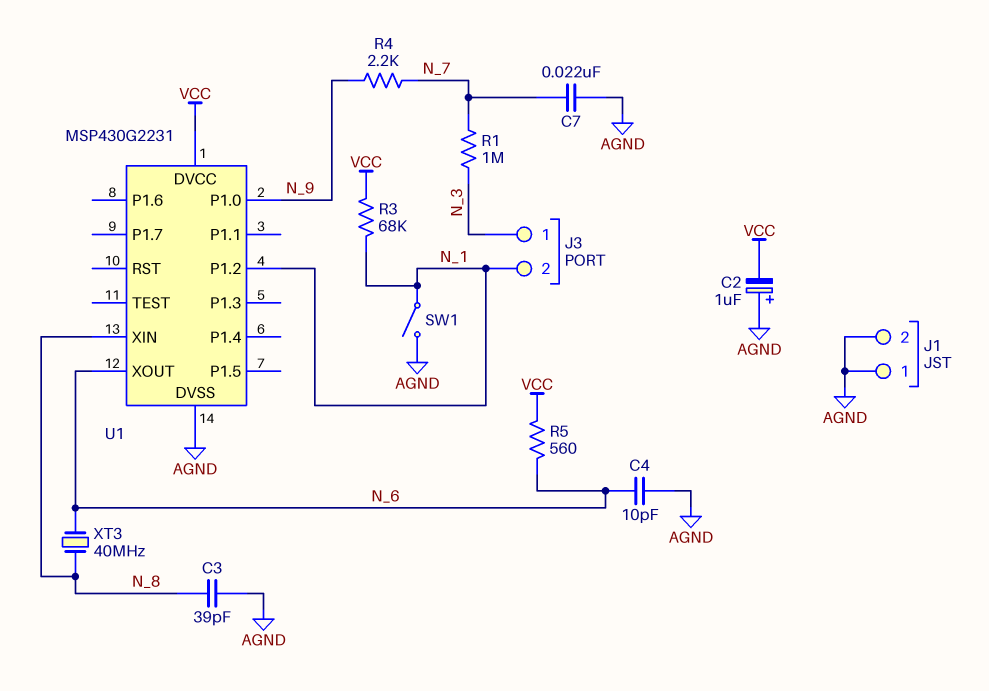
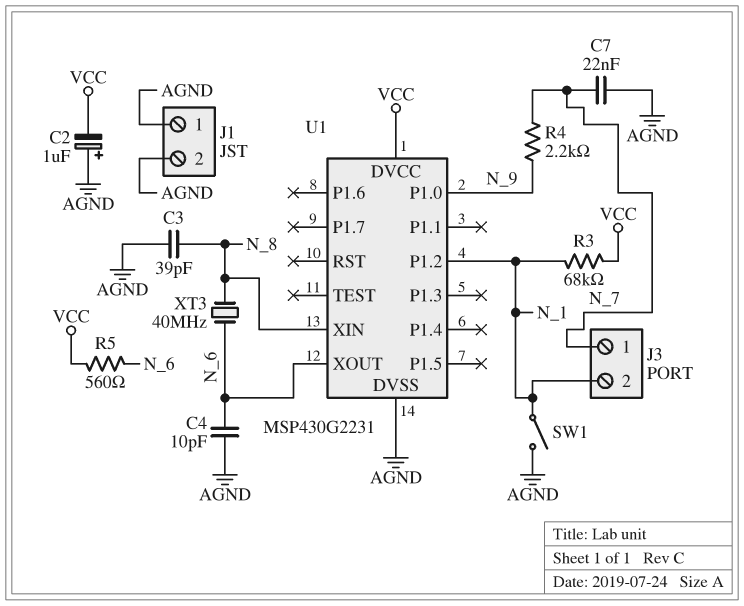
J3 pin 1: N_3 -> N_7
R1: 1M (N_3, N_7) -> none

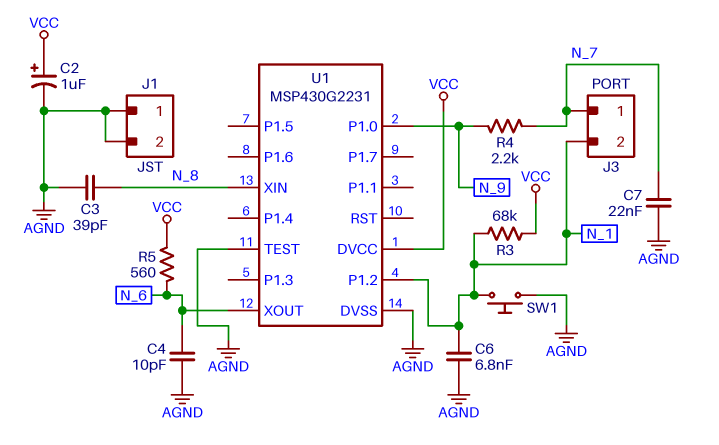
C2: 1uF (plus AGND, minus VCC) -> 1uF (plus VCC, minus AGND)
C6: none -> 6.8nF (AGND, N_1)
SW1: switch (AGND, N_1) -> button (AGND, N_1)
U1 pin TEST: none -> AGND
XT3: 40MHz (N_6, N_8) -> none

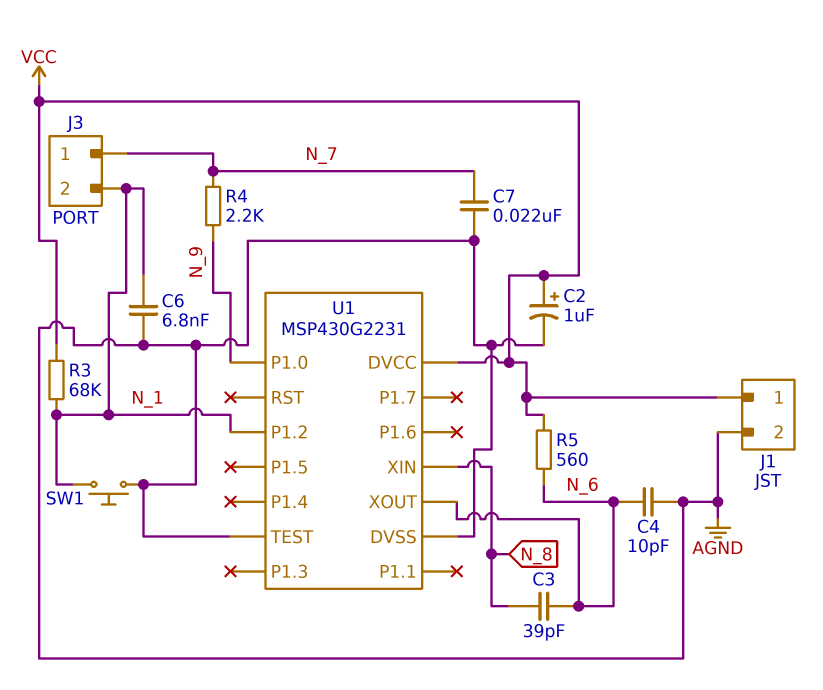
C3: 39pF (AGND, N_8) -> 39pF (N_6, N_8)
J1 pin 1: AGND -> VCC

